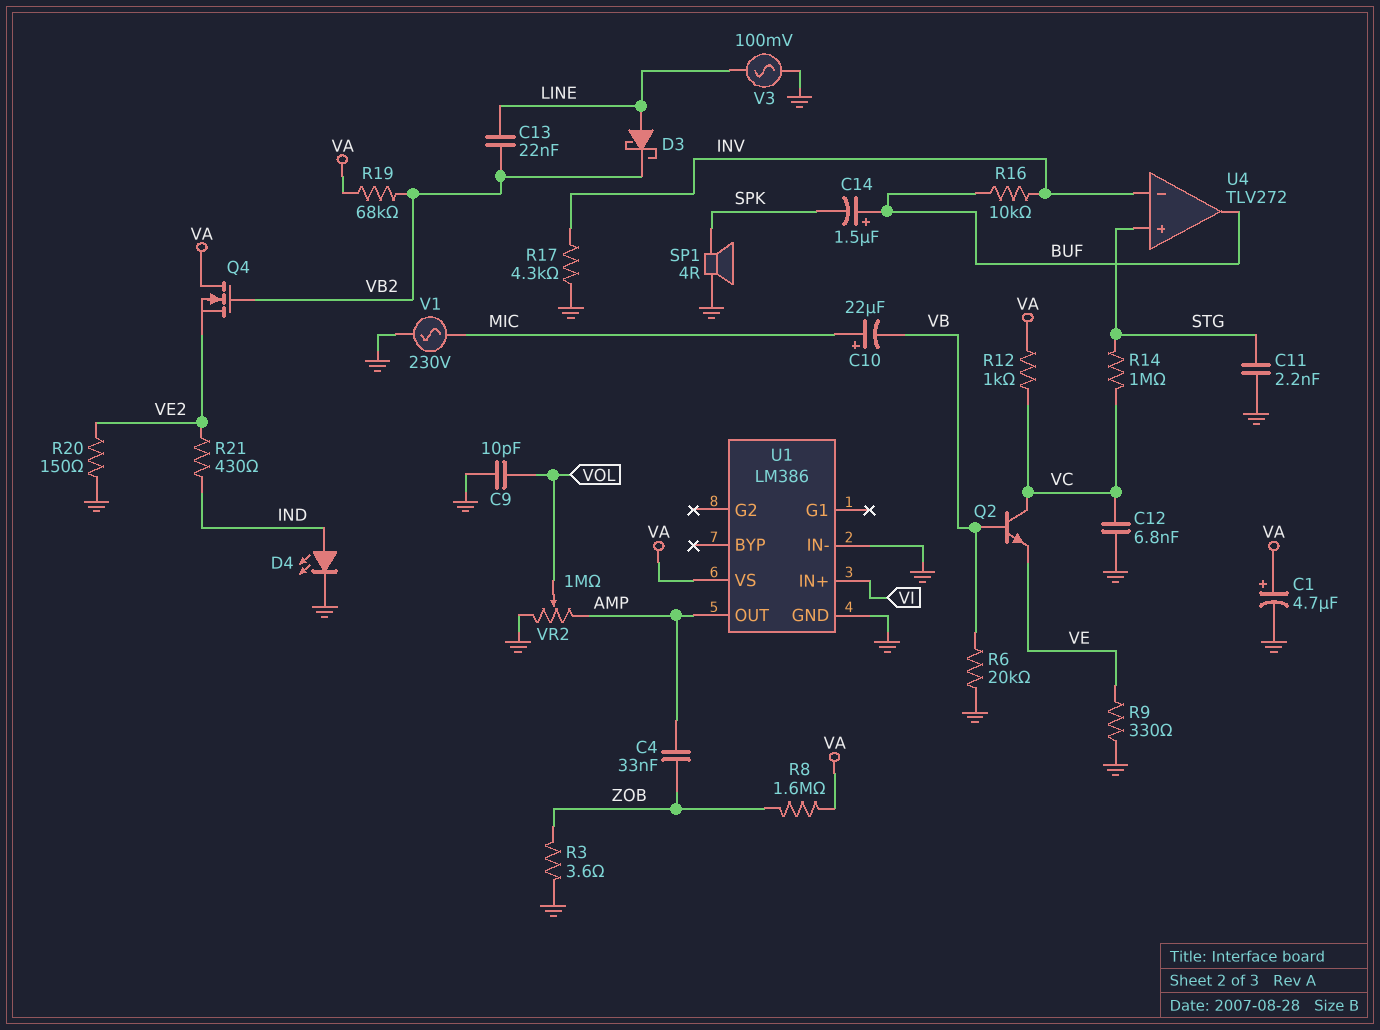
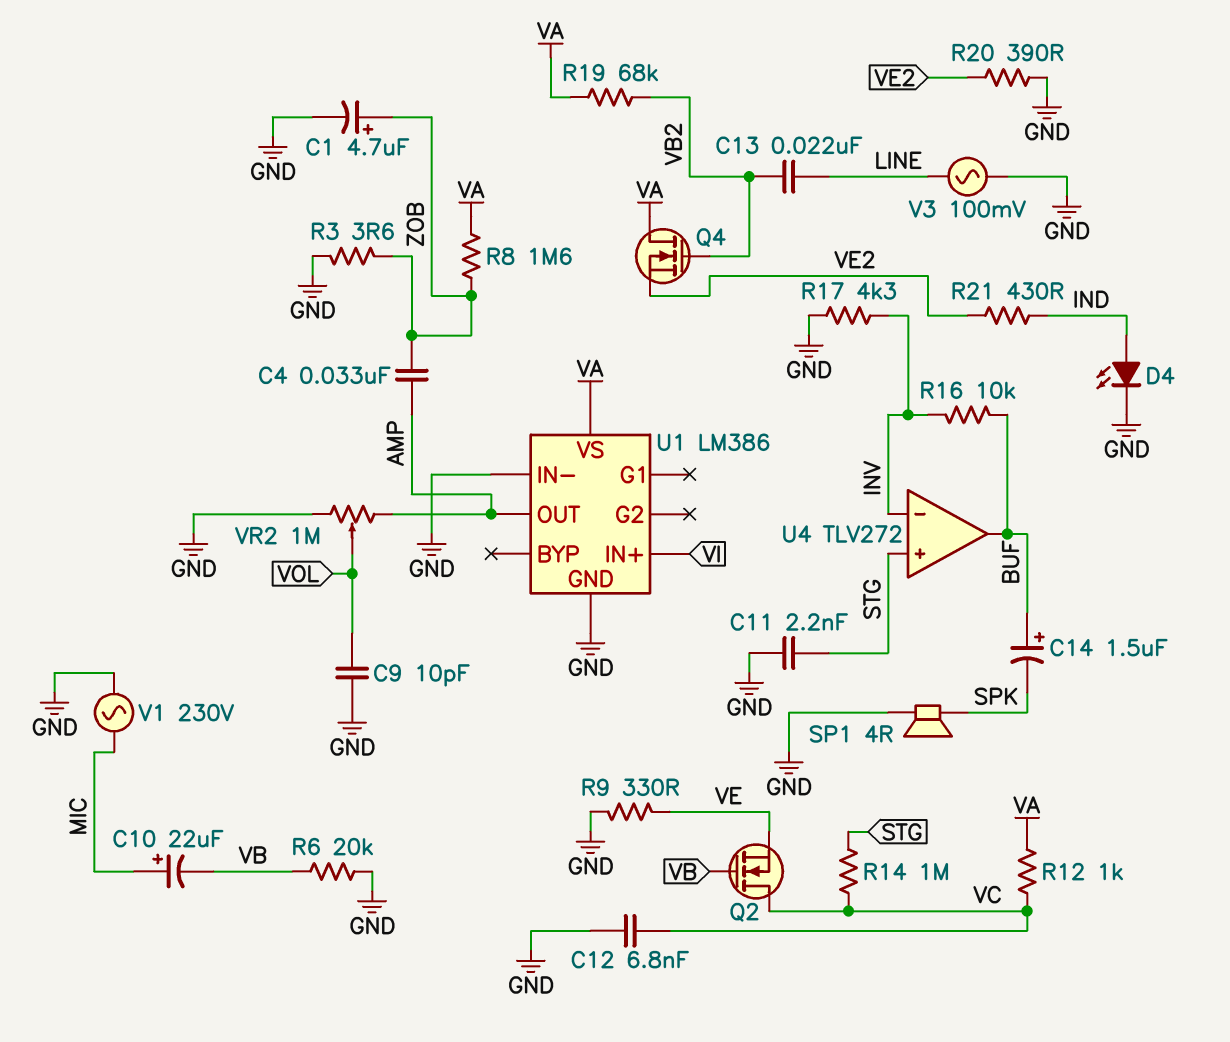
C1: 4.7uF (plus VA, minus GND) -> 4.7uF (plus ZOB, minus GND)
D3: schottky (A LINE, K VB2) -> none
Q2: NPN (B VB, C VC, E VE) -> NMOS (G VB, D VC, S VE)
R20: 150 (GND, VE2) -> 390 (GND, VE2)

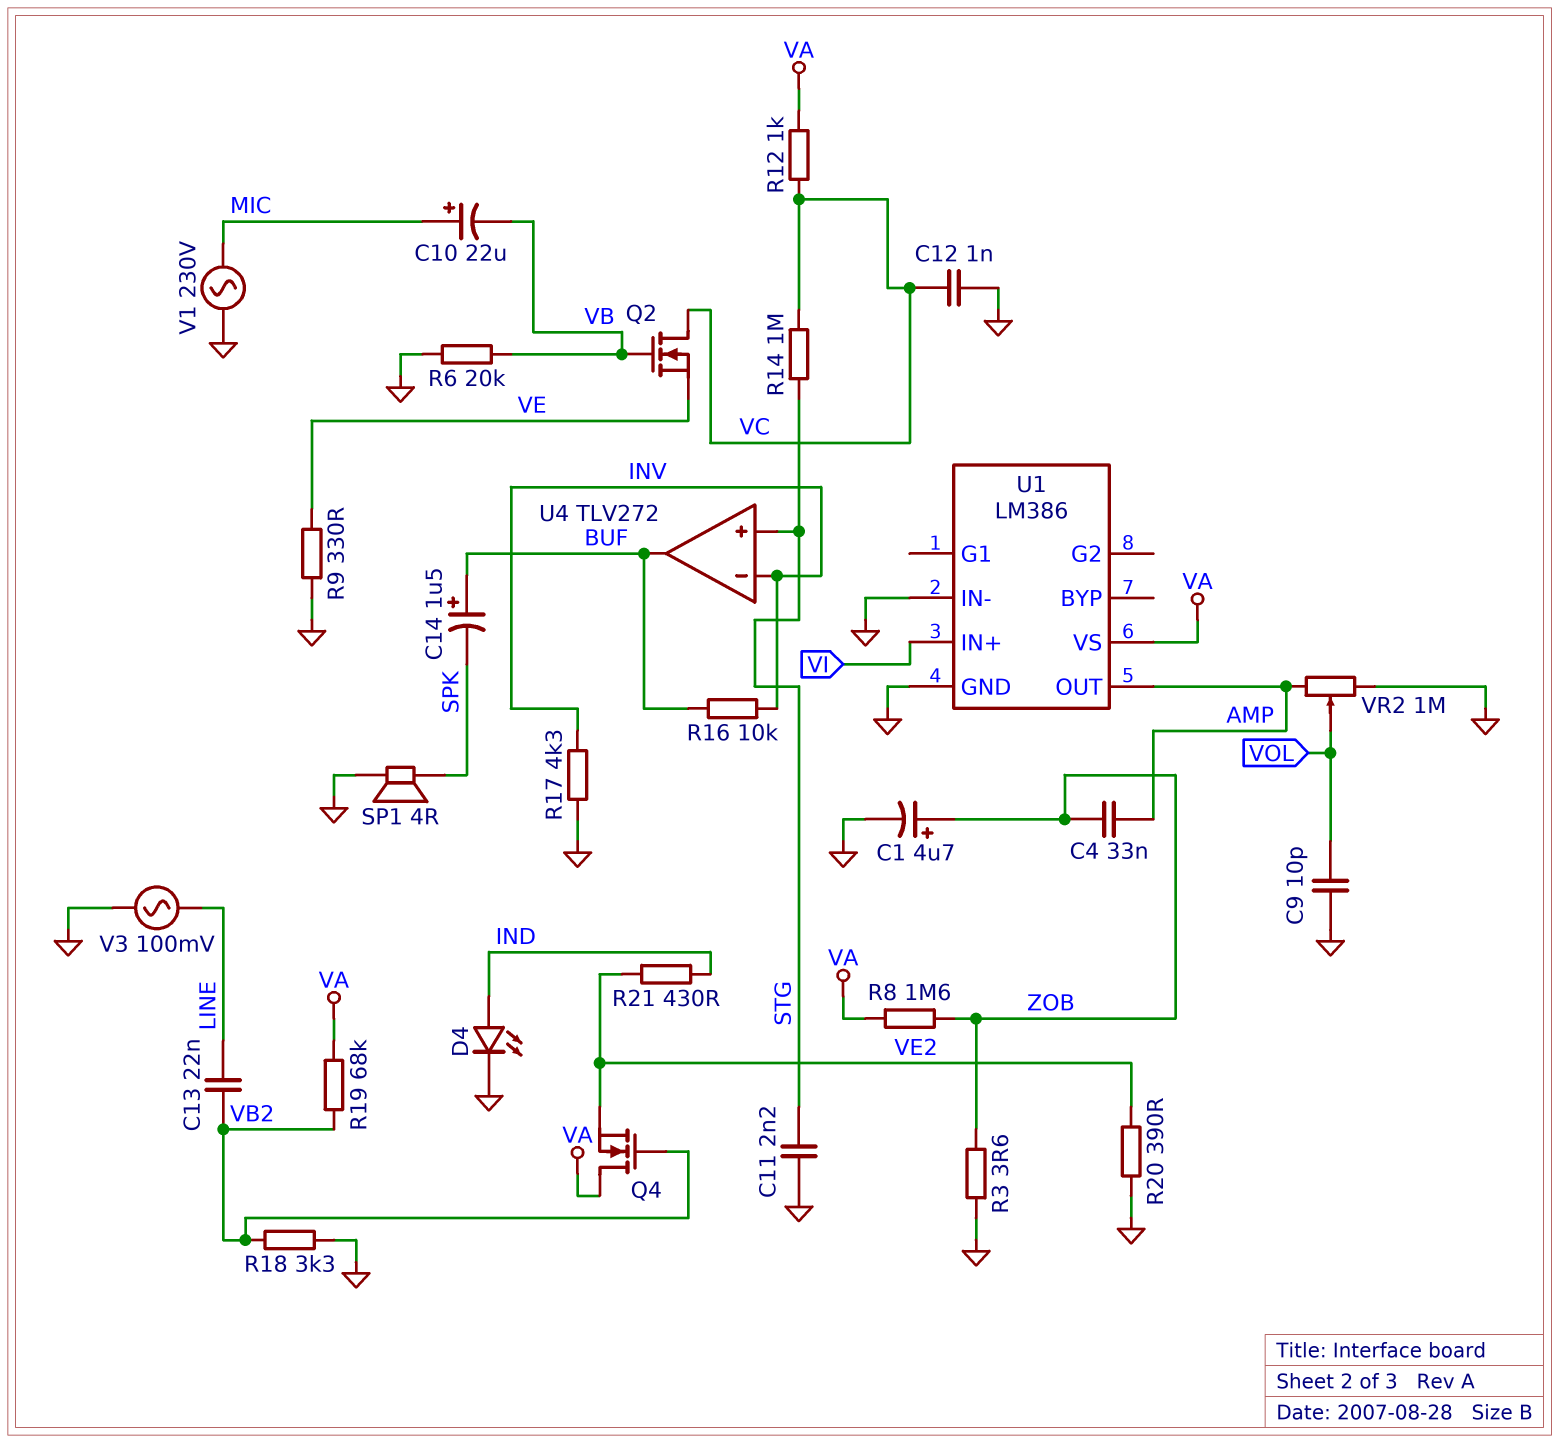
C12: 6.8nF (GND, VC) -> 1nF (GND, VC)
R18: none -> 3.3k (GND, VB2)

